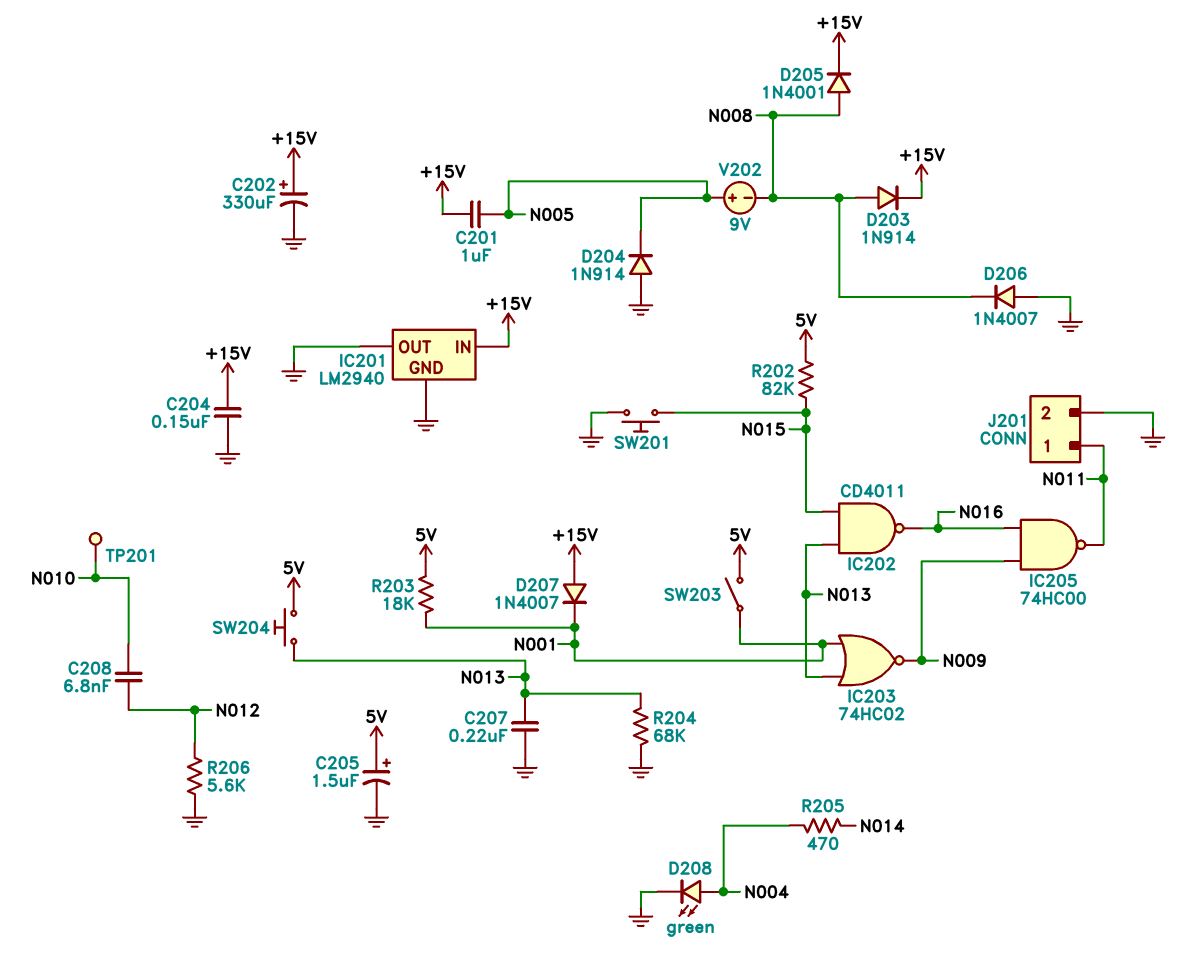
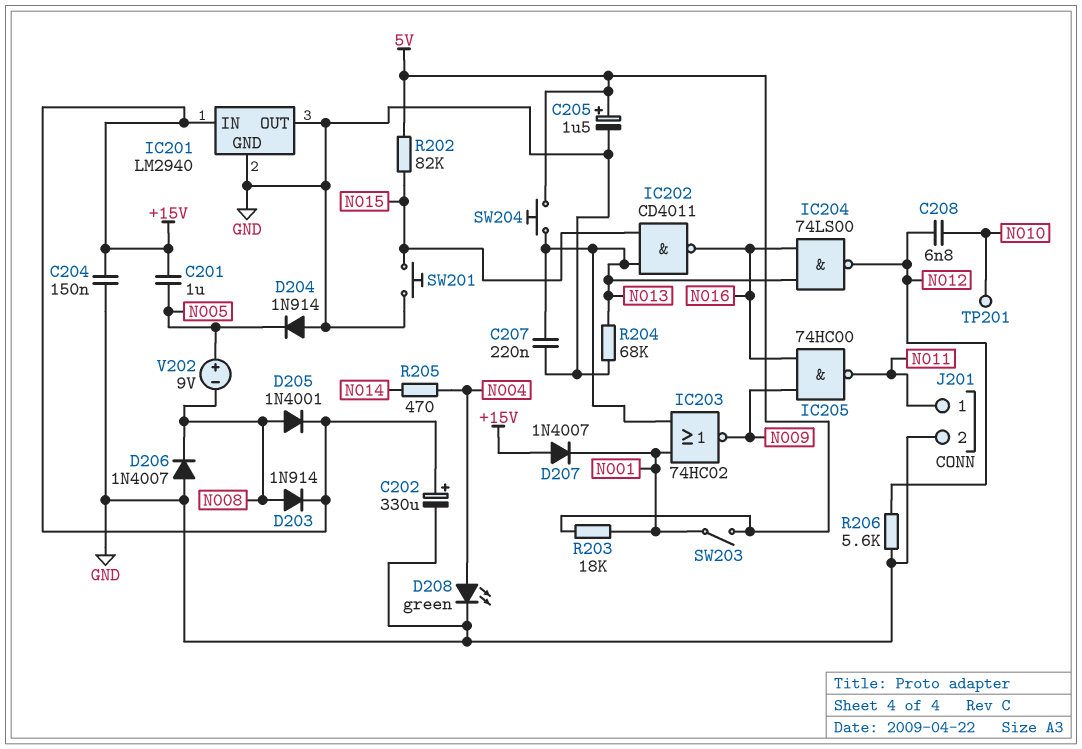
IC204: none -> NAND 74LS00 (in N013, in N016, out N012)

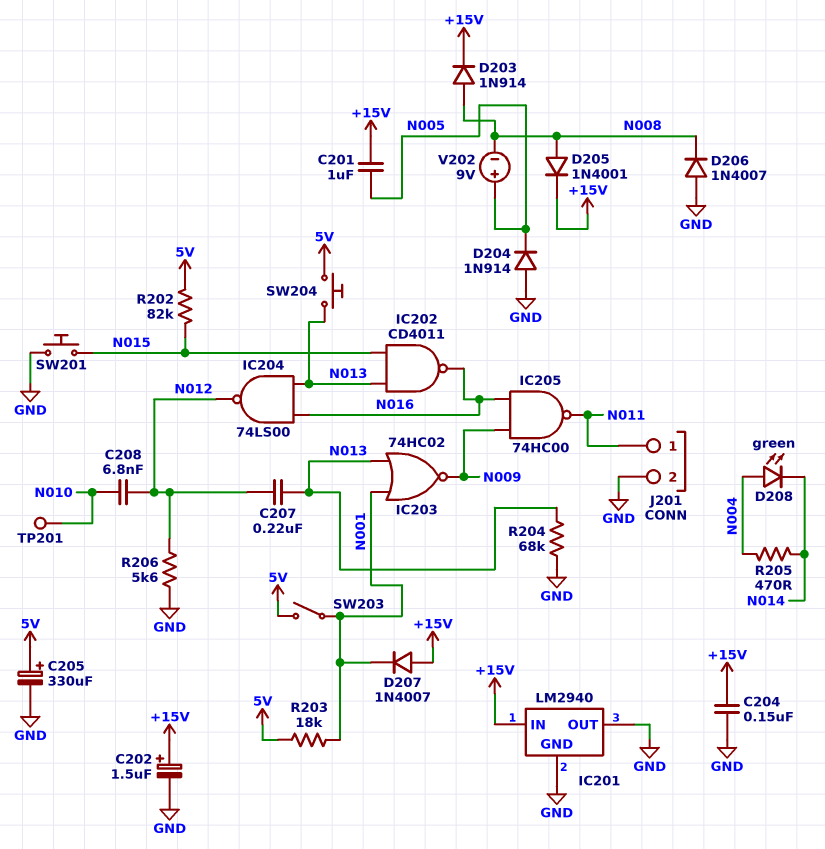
C202: 330uF (plus +15V, minus GND) -> 1.5uF (plus +15V, minus GND)
C205: 1.5uF (plus 5V, minus GND) -> 330uF (plus 5V, minus GND)
C207: 220nF (GND, N013) -> 220nF (N012, N013)
D208: LED green (A N004, K GND) -> LED green (A N004, K N014)

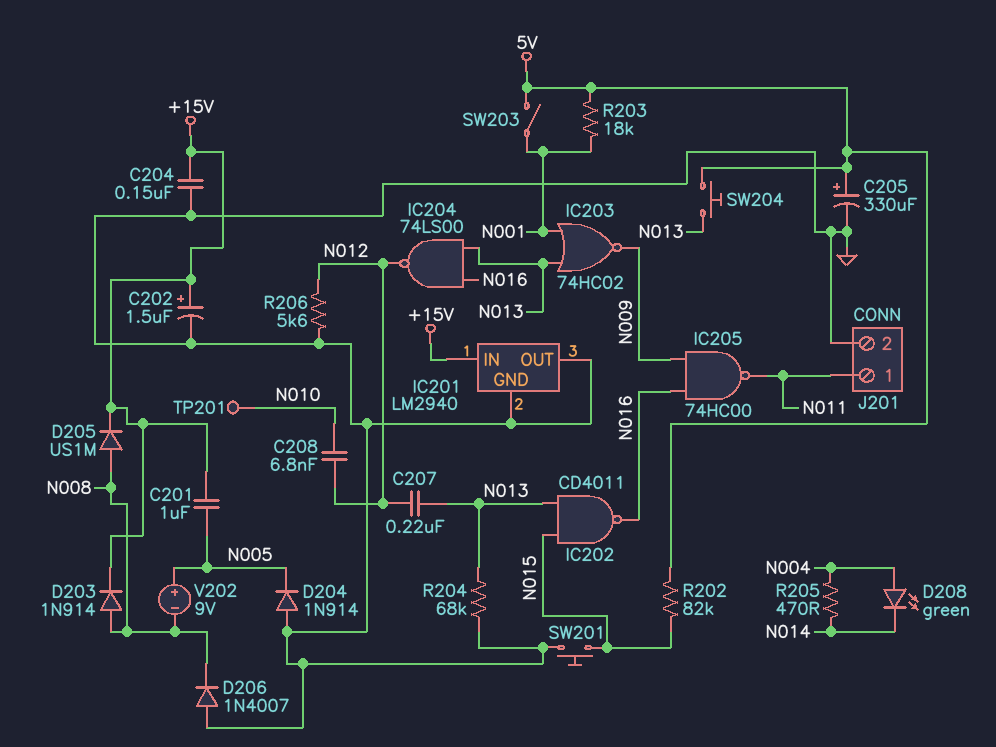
D205: diode 1N4001 (A N008, K +15V) -> diode US1M (A N008, K +15V)
D207: diode 1N4007 (A +15V, K N001) -> none

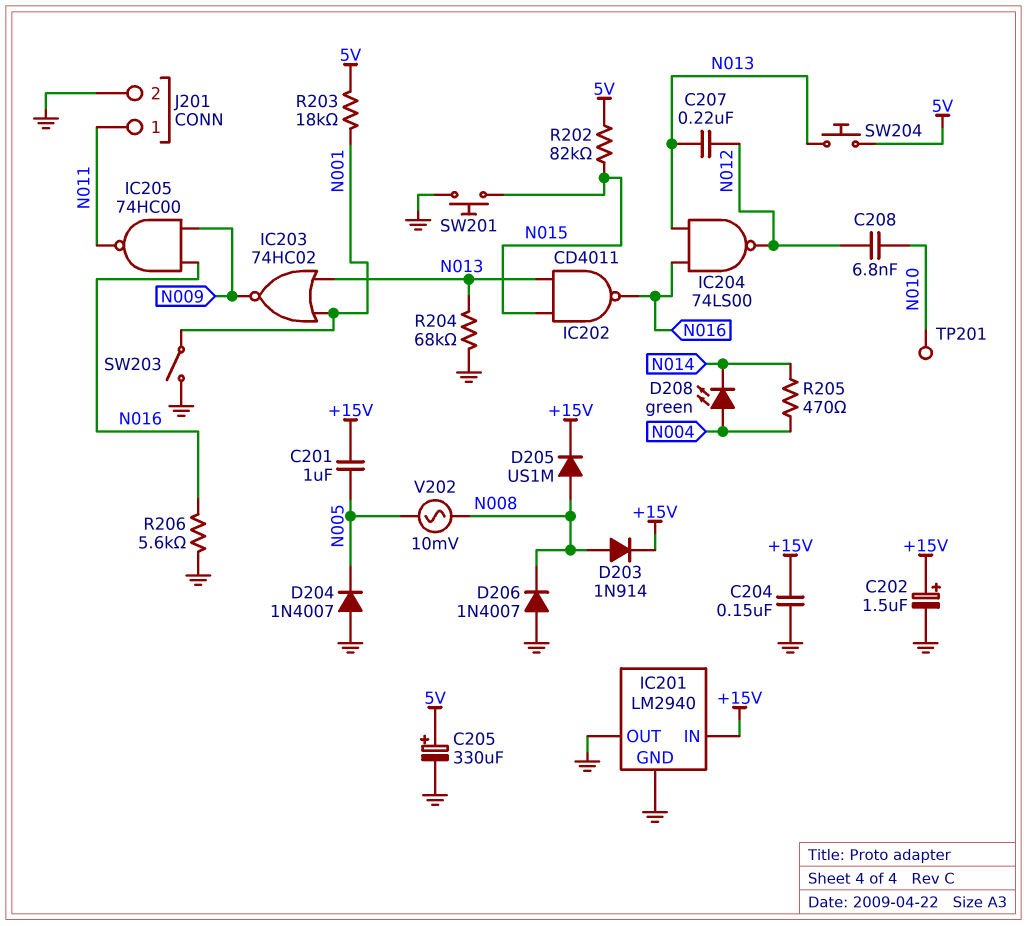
D204: diode 1N914 (A GND, K N005) -> diode 1N4007 (A GND, K N005)
R206: 5.6k (GND, N012) -> 5.6k (GND, N016)
SW203: switch (5V, N001) -> switch (GND, N001)
V202: 9V (plus N005, minus N008) -> AC 10mV (N005, N008)

